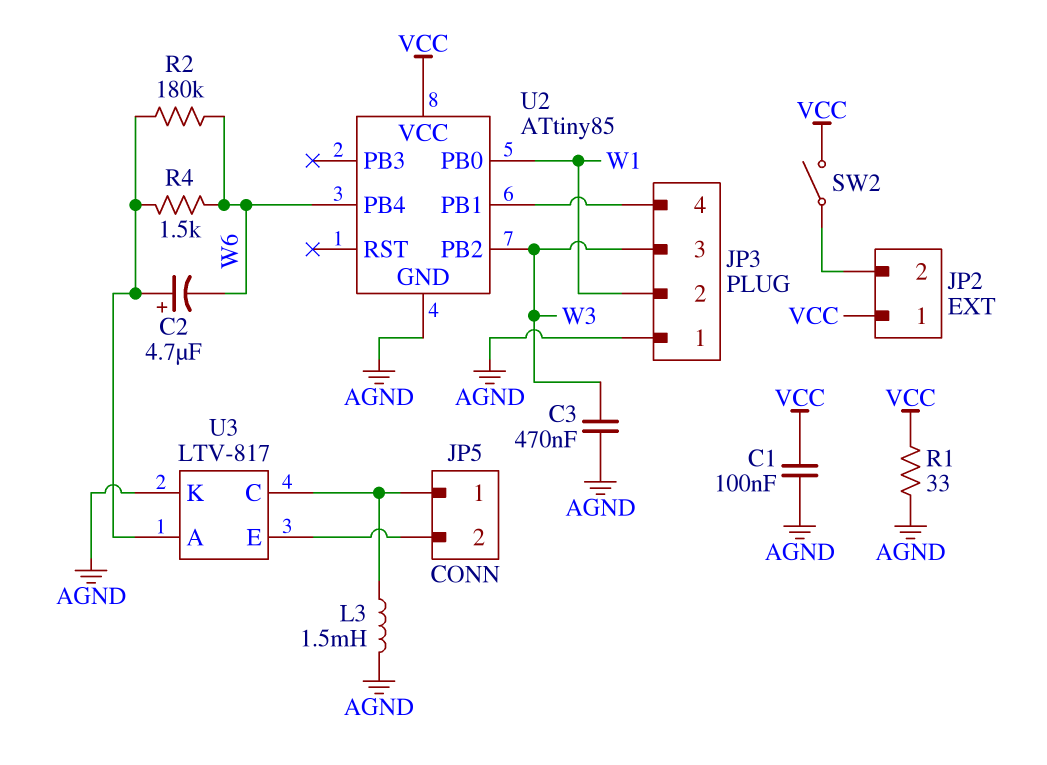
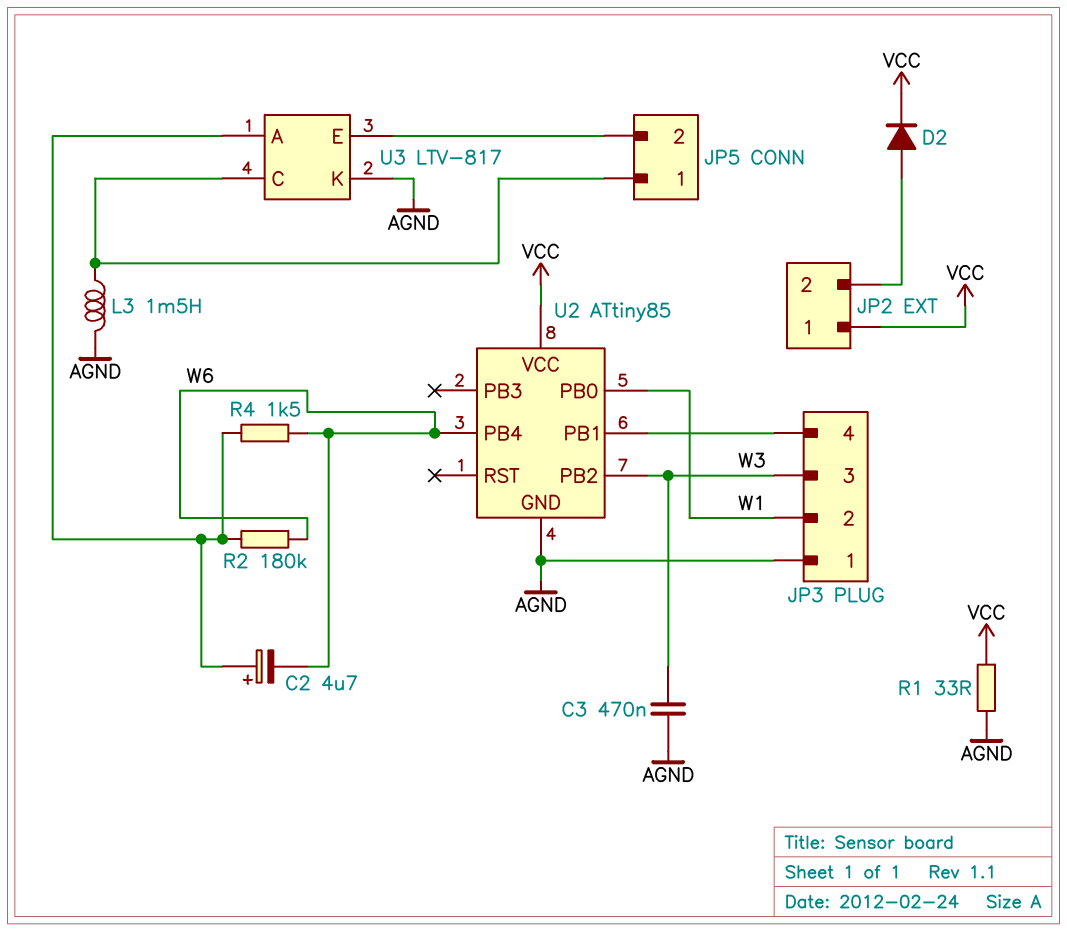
C1: 100nF (AGND, VCC) -> none
D2: none -> diode (A JP2/2, K VCC)
SW2: switch (JP2/2, VCC) -> none

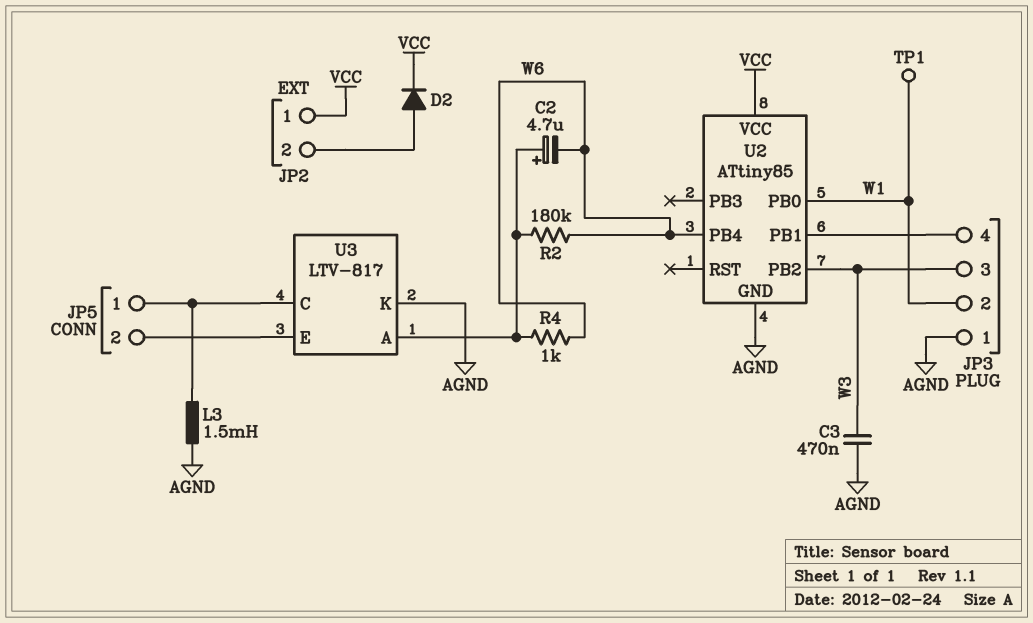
R1: 33 (AGND, VCC) -> none
R4: 1.5k (U3/A, W6) -> 1k (U3/A, W6)
TP1: none -> test point (W1)

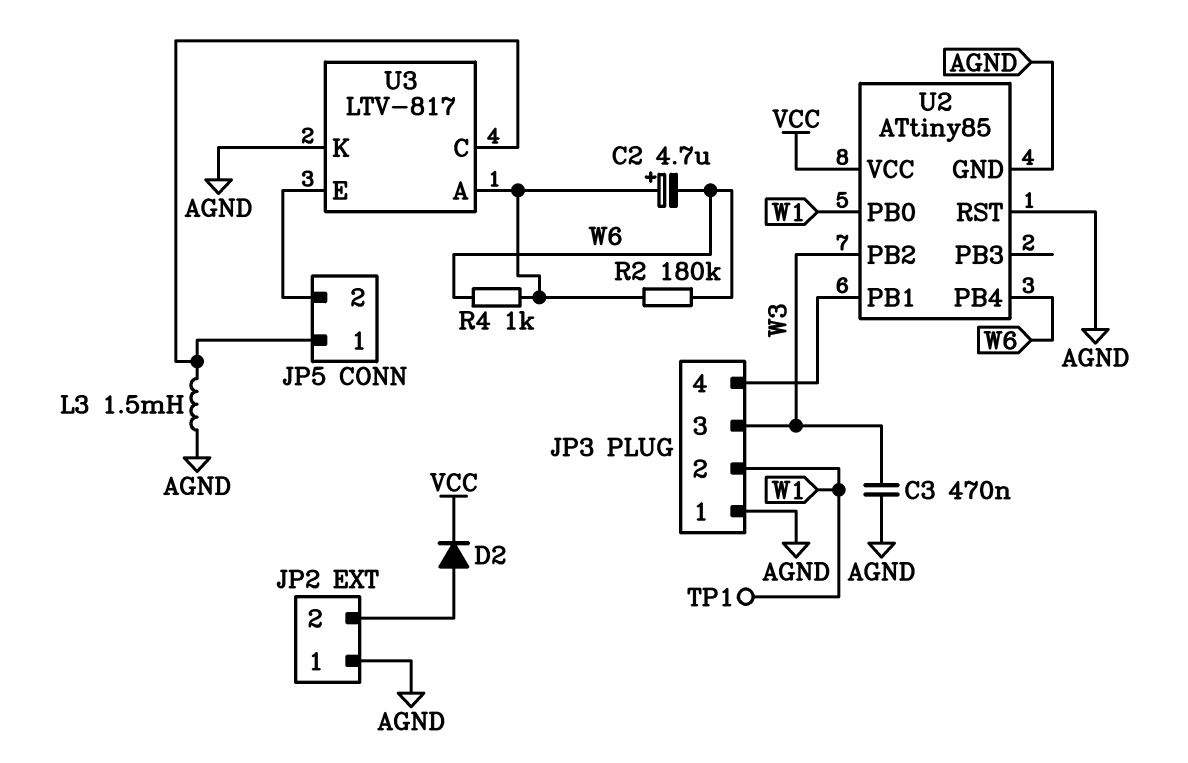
JP2 pin 1: VCC -> AGND
U2 pin RST: none -> AGND

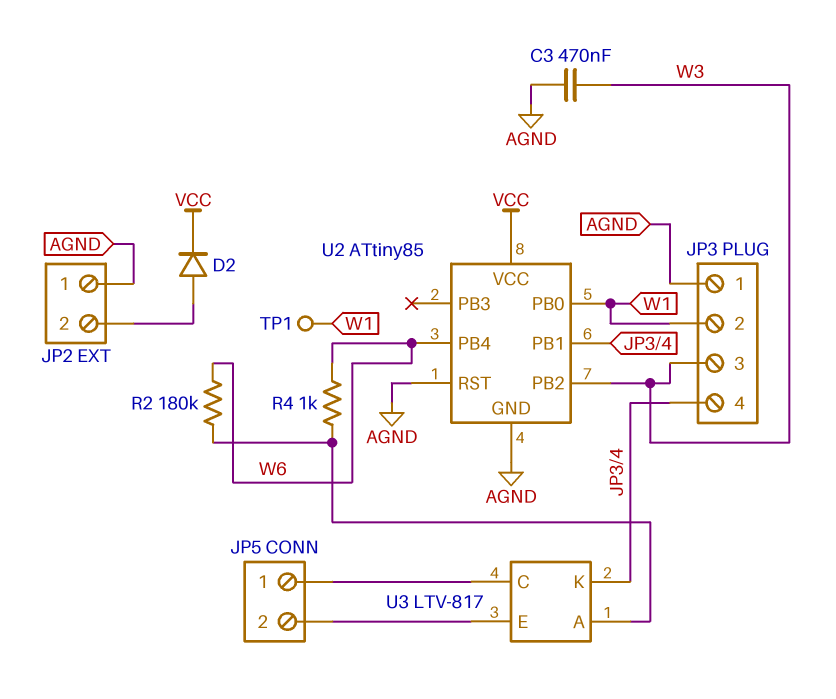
C2: 4.7uF (plus U3/A, minus W6) -> none
L3: 1.5mH (AGND, JP5/1) -> none
U3 pin K: AGND -> JP3/4

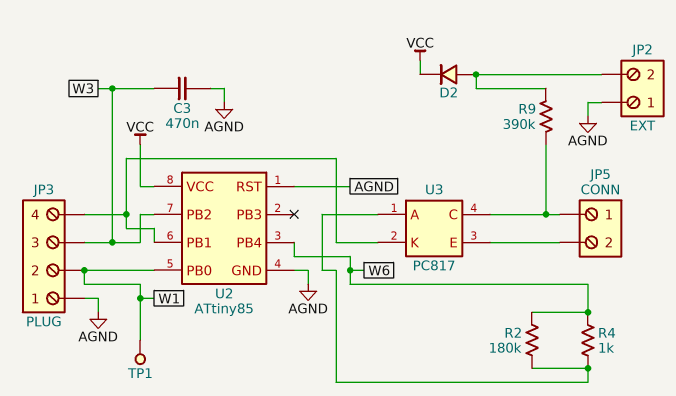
R9: none -> 390k (JP2/2, JP5/1)
U3: LTV-817 -> PC817

